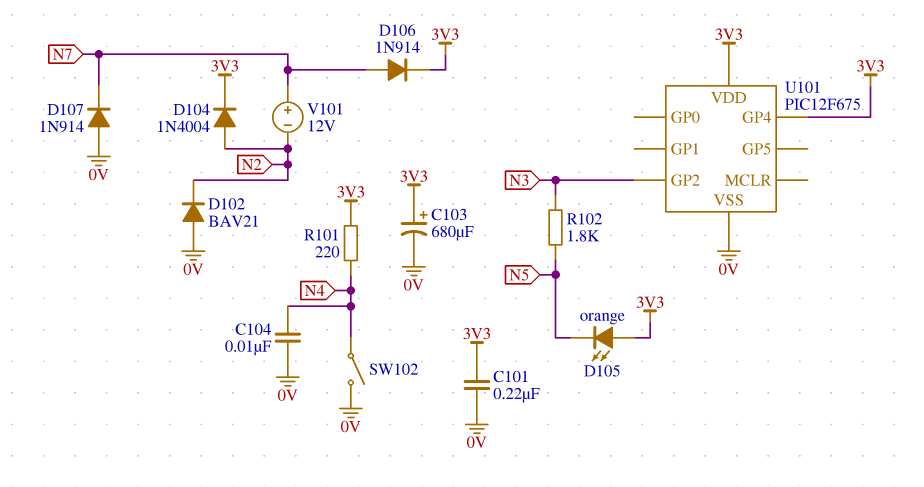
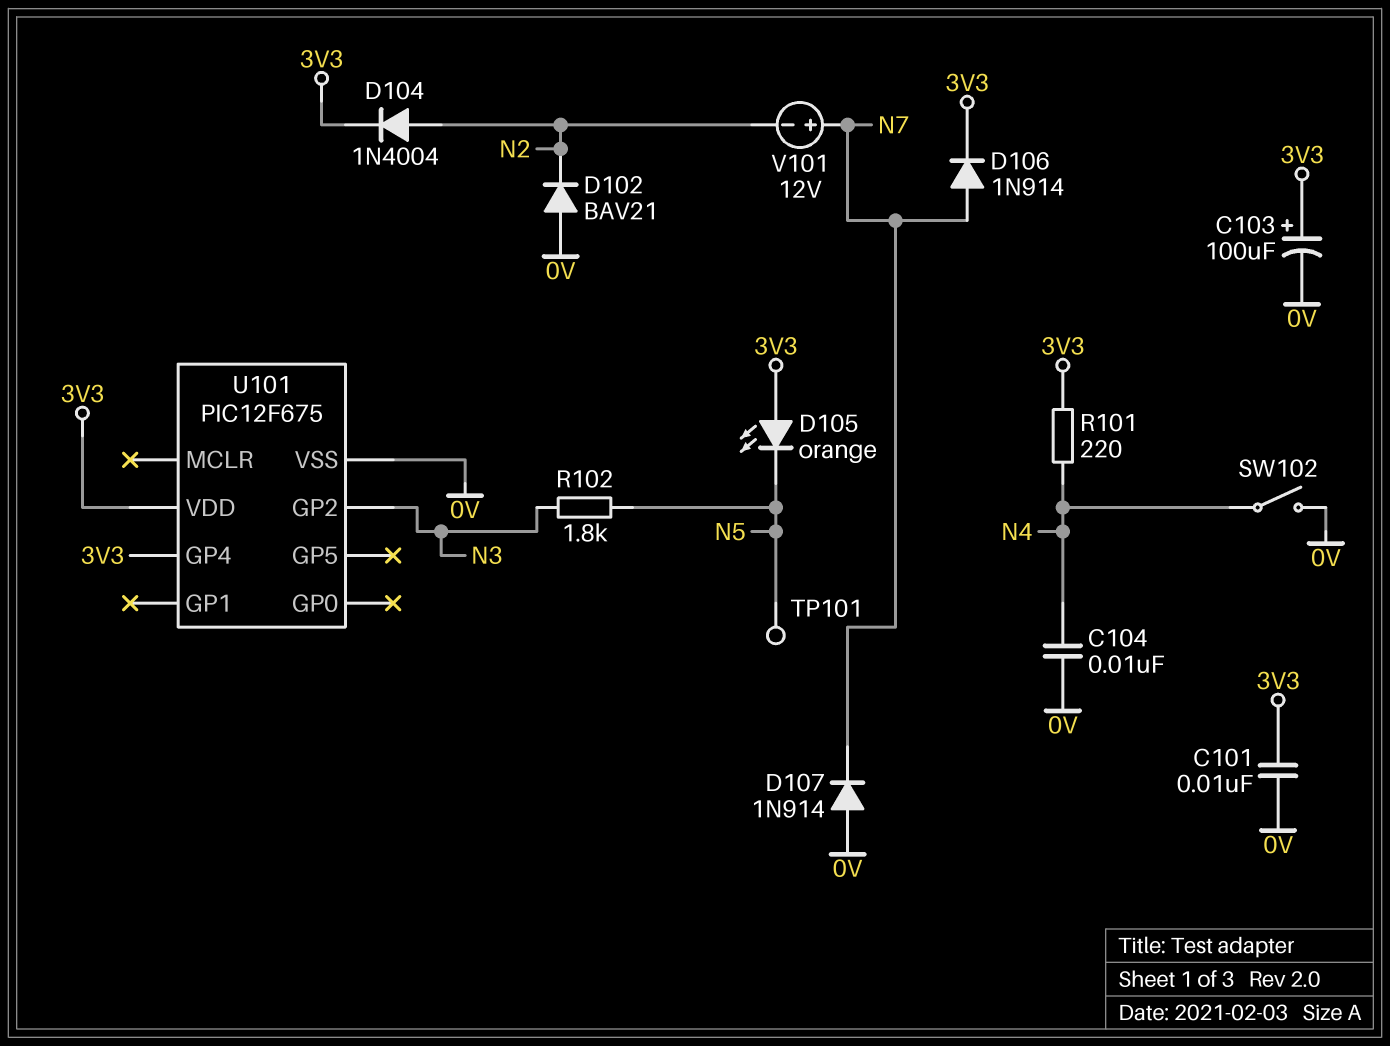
C101: 220nF (0V, 3V3) -> 10nF (0V, 3V3)
C103: 680uF (plus 3V3, minus 0V) -> 100uF (plus 3V3, minus 0V)
TP101: none -> test point (N5)

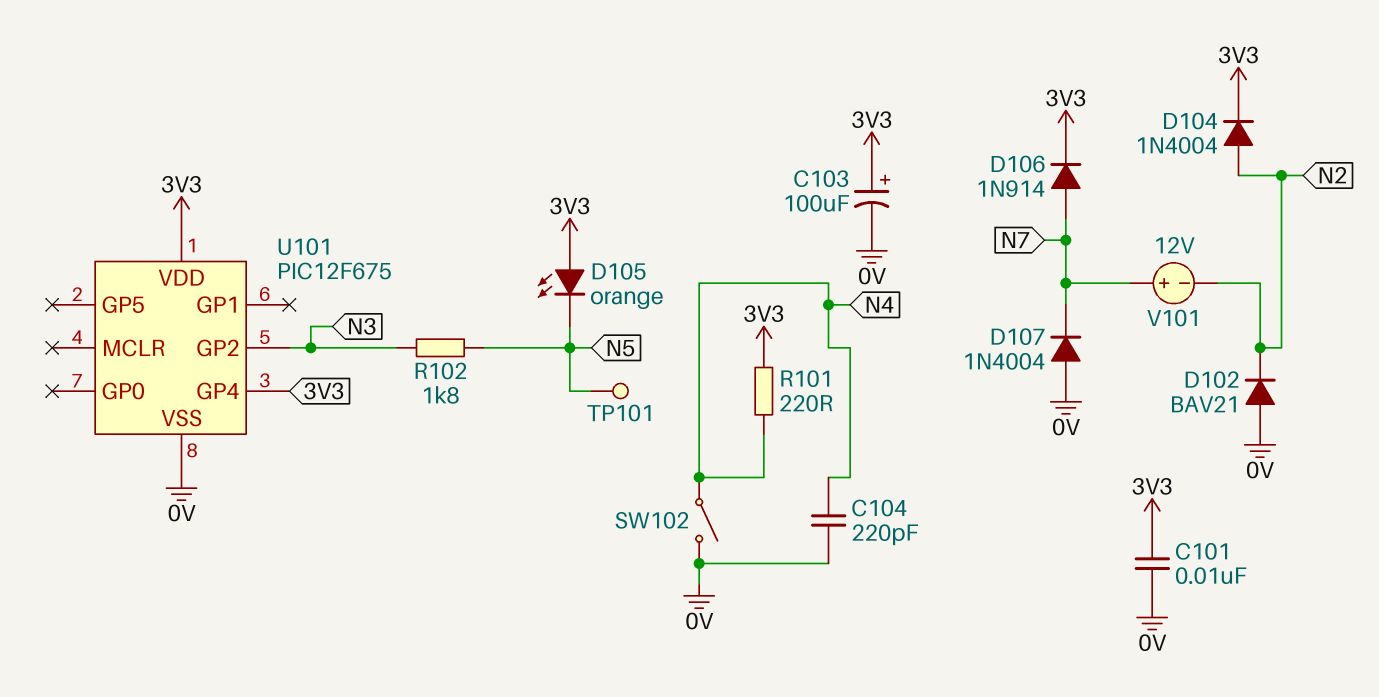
C104: 10nF (0V, N4) -> 220pF (0V, N4)
D107: diode 1N914 (A 0V, K N7) -> diode 1N4004 (A 0V, K N7)

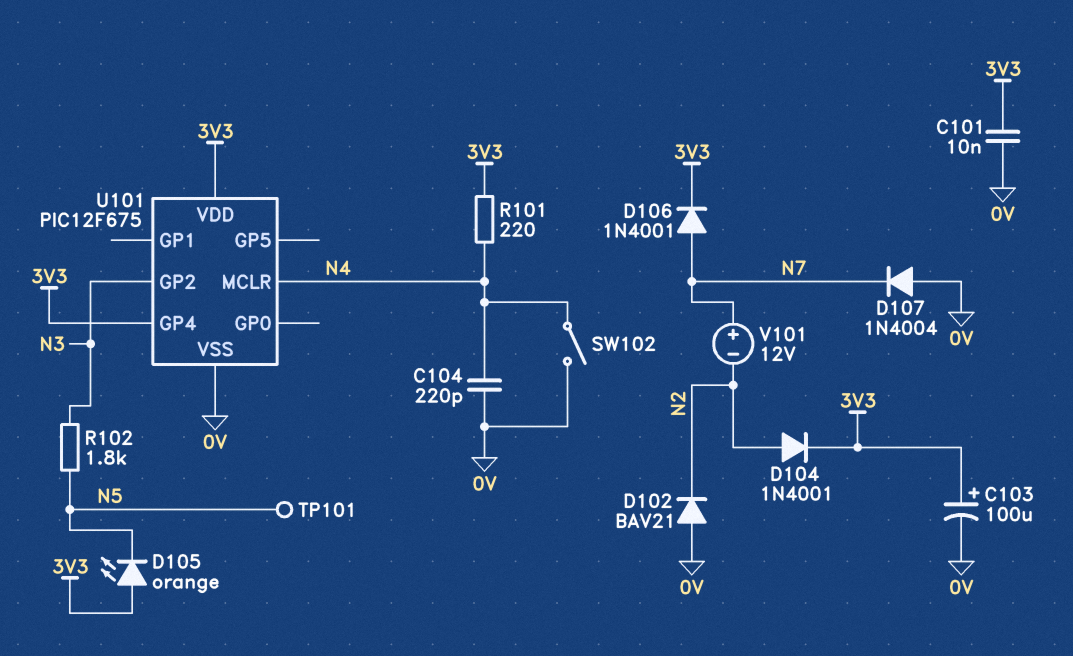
D104: diode 1N4004 (A N2, K 3V3) -> diode 1N4001 (A N2, K 3V3)
D106: diode 1N914 (A N7, K 3V3) -> diode 1N4001 (A N7, K 3V3)
U101 pin MCLR: none -> N4

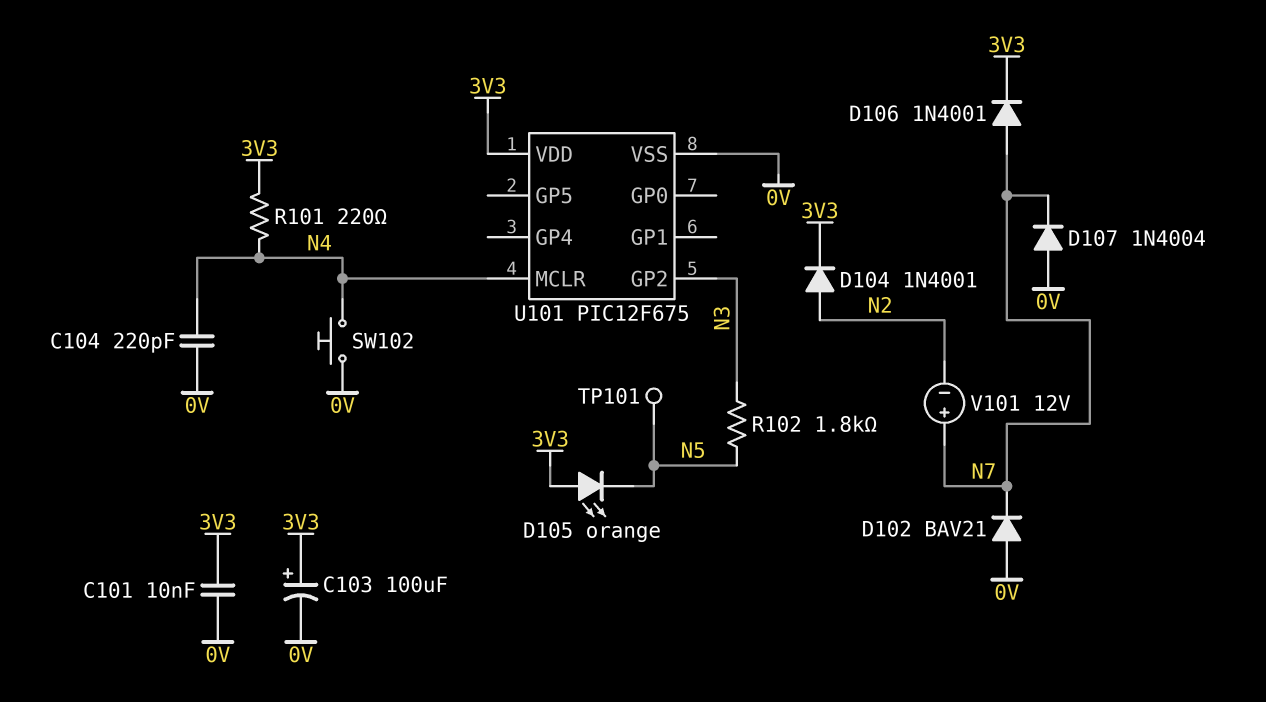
D102: diode BAV21 (A 0V, K N2) -> diode BAV21 (A 0V, K N7)
SW102: switch (0V, N4) -> button (0V, N4)
U101 pin GP4: 3V3 -> none

